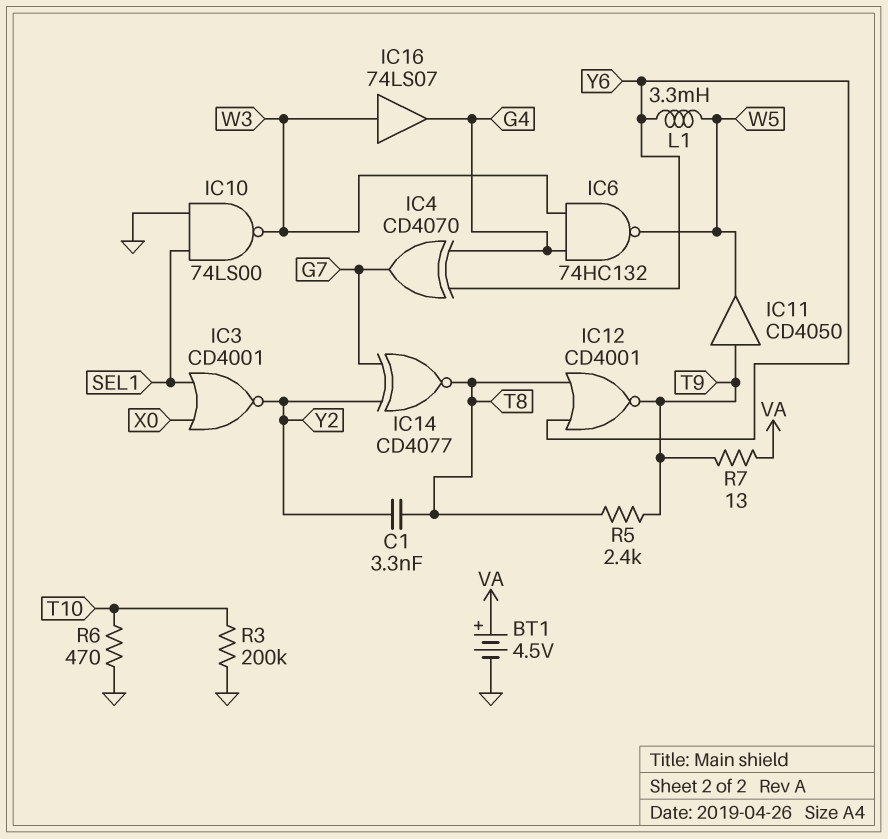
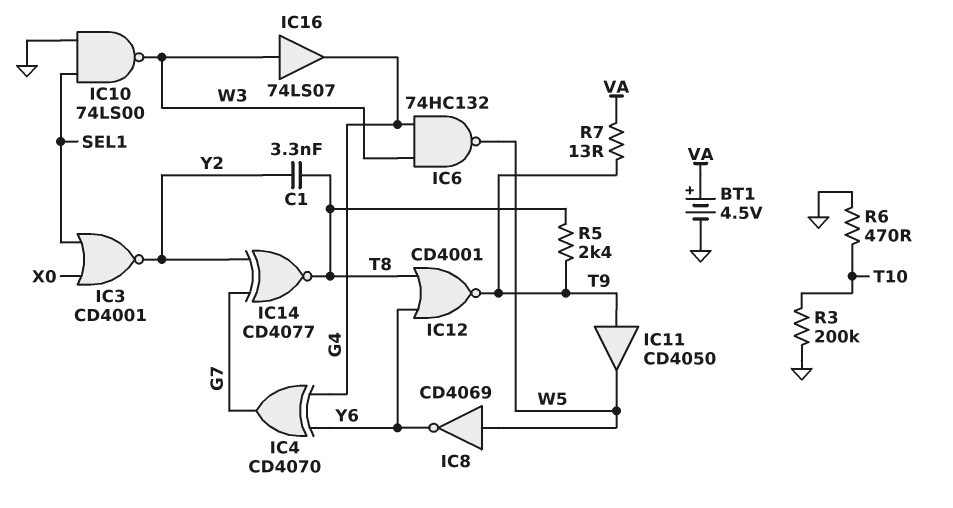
IC8: none -> NOT CD4069 (in W5, out Y6)
L1: 3.3mH (W5, Y6) -> none

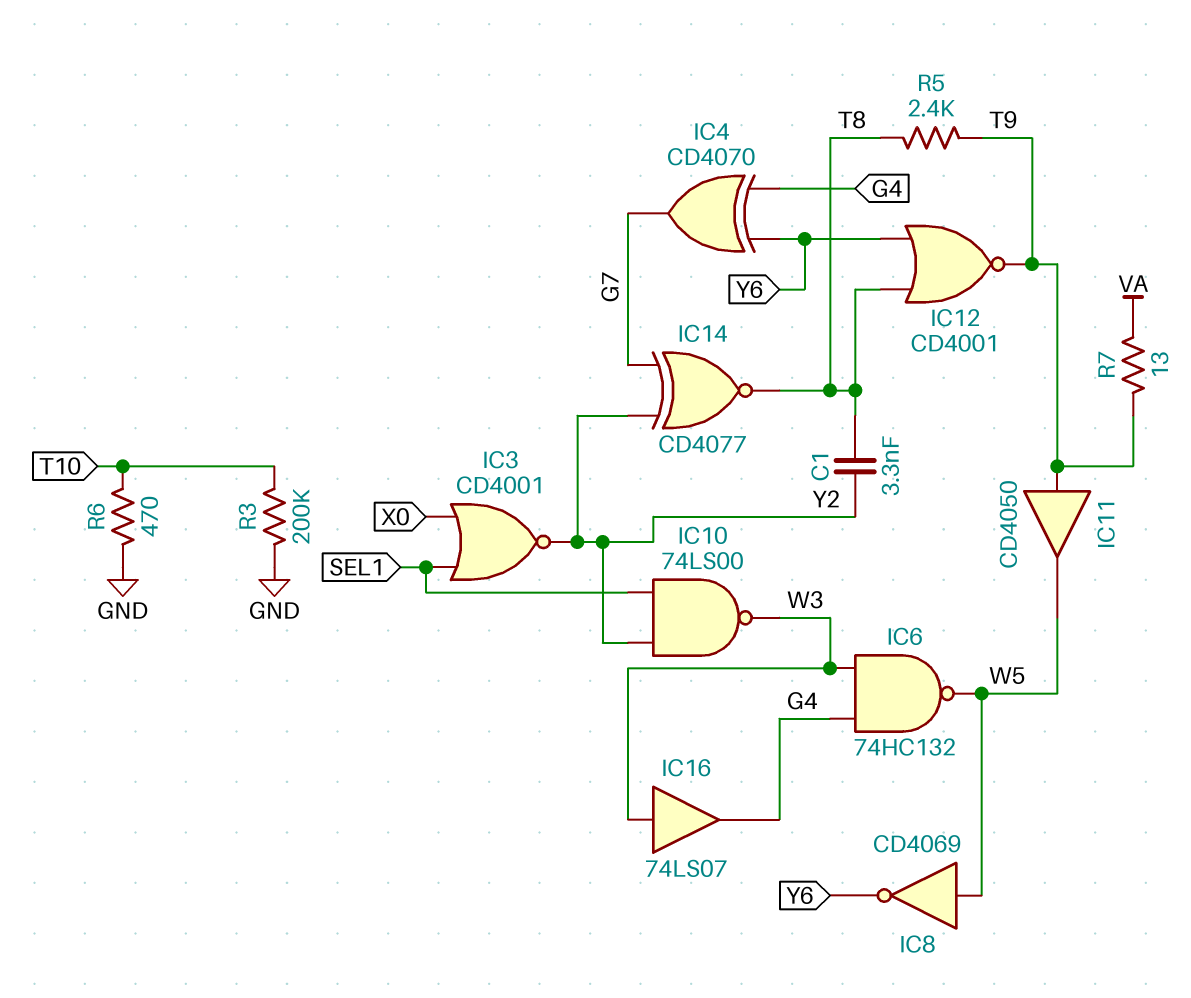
BT1: 4.5V (plus VA, minus GND) -> none
IC10: NAND 74LS00 (in GND, in SEL1, out W3) -> NAND 74LS00 (in SEL1, in Y2, out W3)

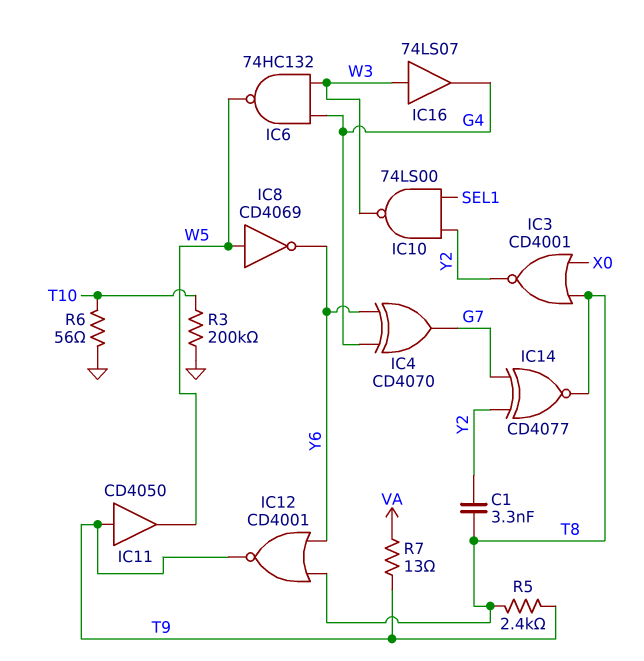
IC3: NOR CD4001 (in SEL1, in X0, out Y2) -> NOR CD4001 (in T8, in X0, out Y2)
R6: 470 (GND, T10) -> 56 (GND, T10)

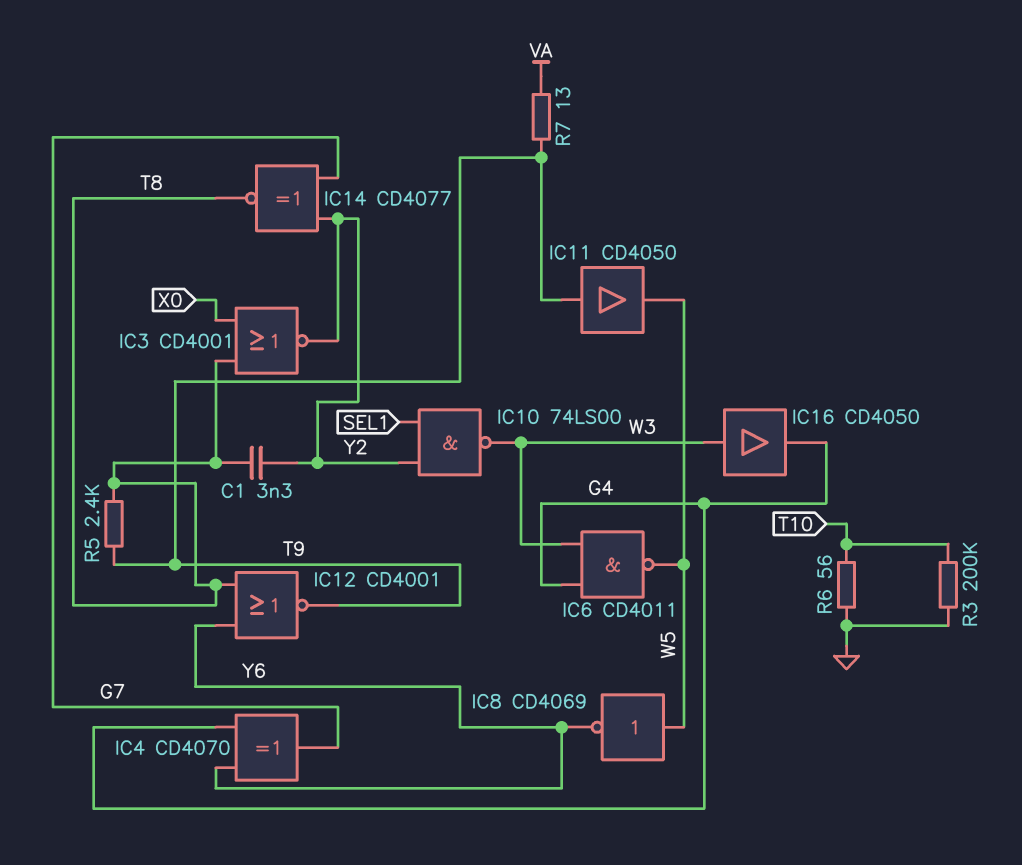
IC6: NAND 74HC132 (in G4, in W3, out W5) -> NAND CD4011 (in G4, in W3, out W5)
IC16: buffer 74LS07 (in W3, out G4) -> buffer CD4050 (in W3, out G4)

